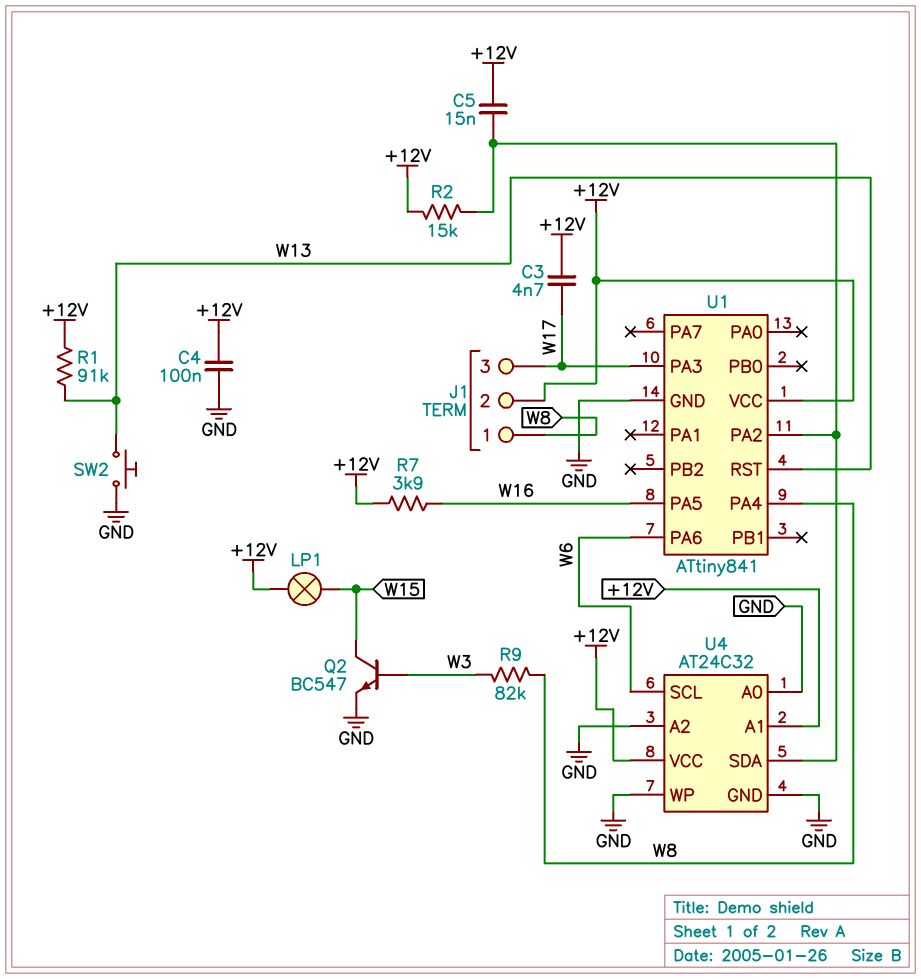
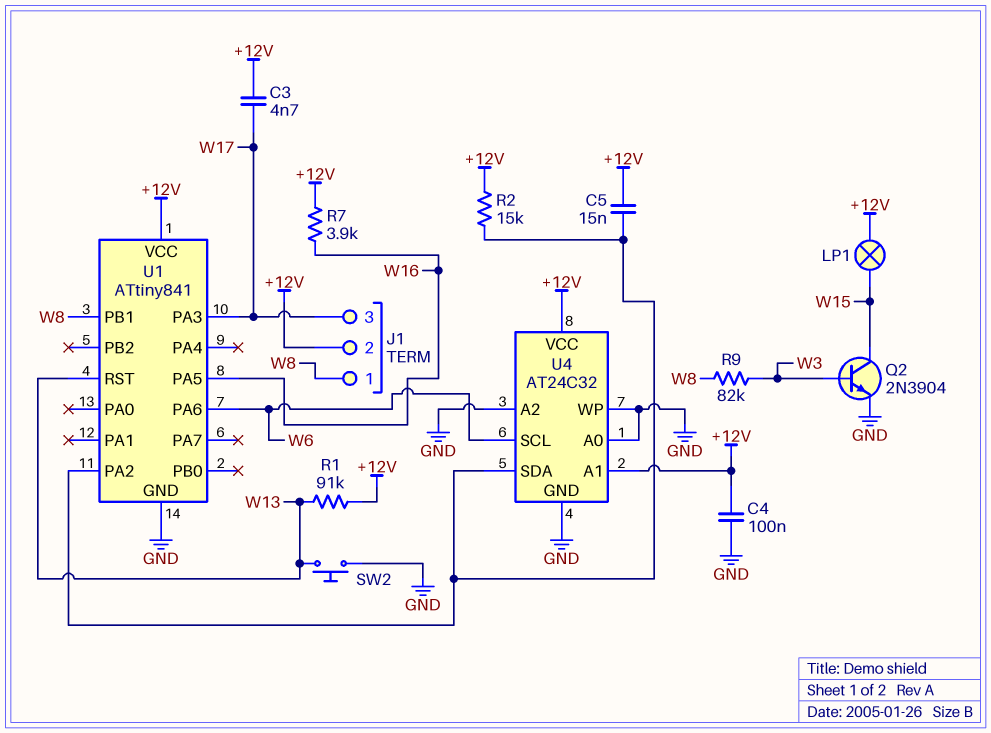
Q2: NPN BC547 (B W3, C W15, E GND) -> NPN 2N3904 (B W3, C W15, E GND)
U1 pin PA4: W8 -> none
U1 pin PB1: none -> W8

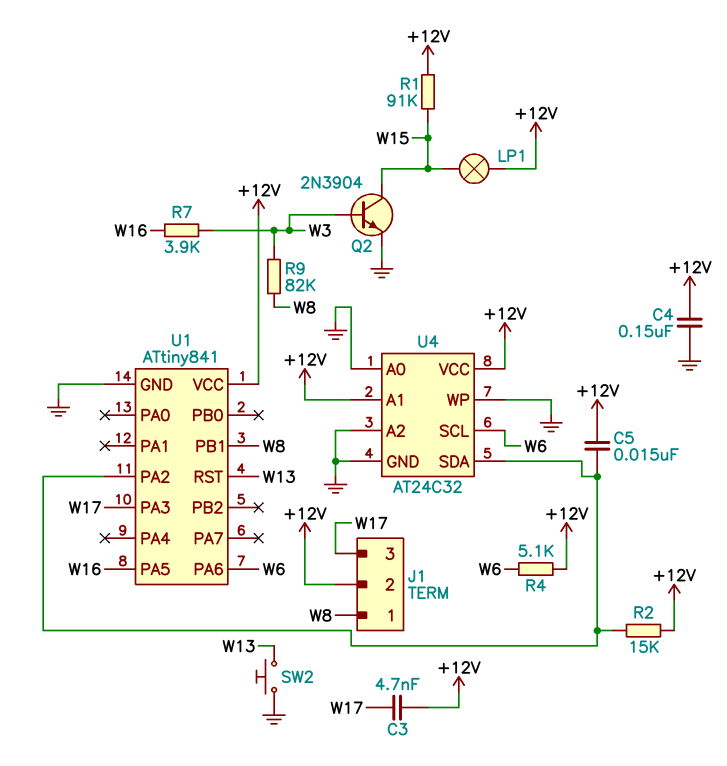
C4: 100nF (+12V, GND) -> 150nF (+12V, GND)
R1: 91k (+12V, W13) -> 91k (+12V, W15)
R4: none -> 5.1k (+12V, W6)
R7: 3.9k (+12V, W16) -> 3.9k (W3, W16)

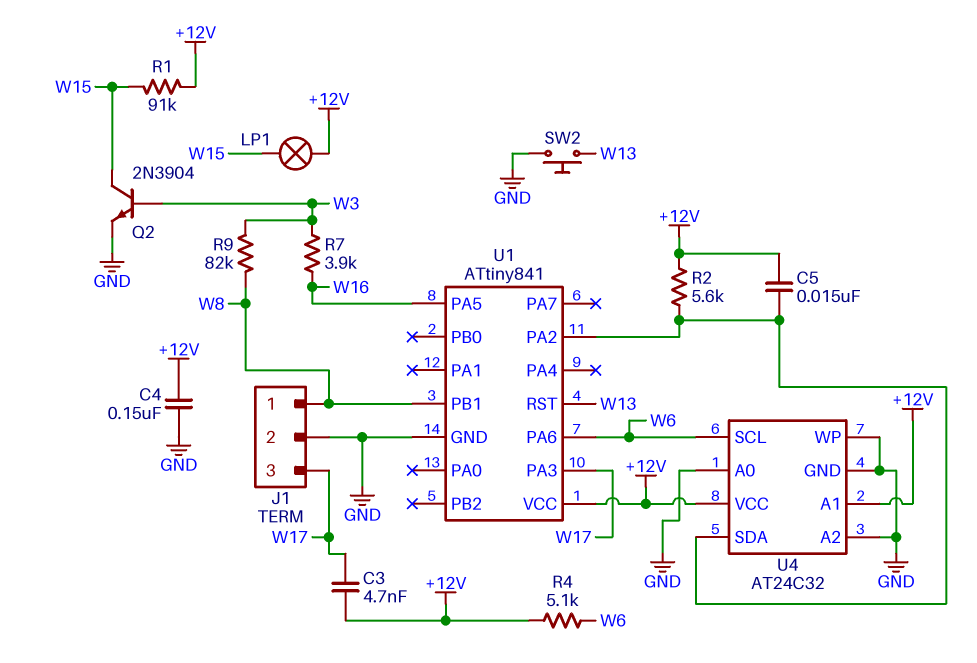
J1 pin 2: +12V -> GND
R2: 15k (+12V, U1/PA2) -> 5.6k (+12V, U1/PA2)

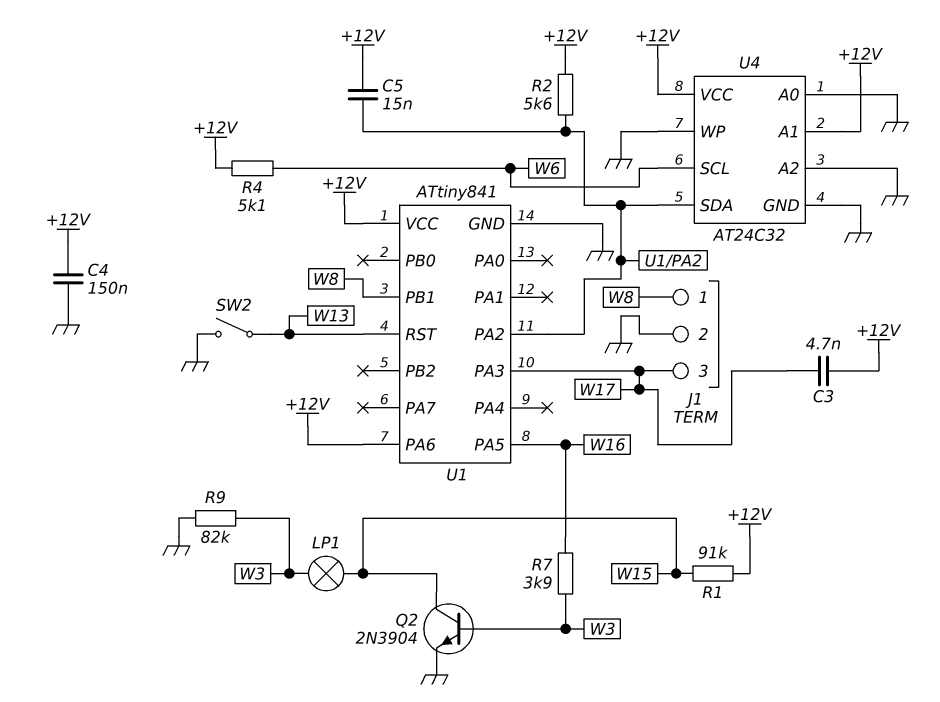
LP1: lamp (+12V, W15) -> lamp (W3, W15)
R9: 82k (W3, W8) -> 82k (GND, W3)
SW2: button (GND, W13) -> switch (GND, W13)
U1 pin PA6: W6 -> +12V

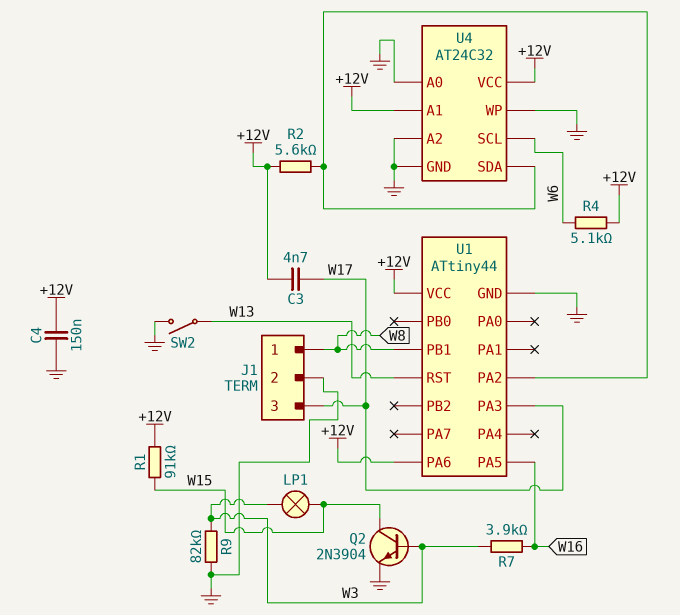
C5: 15nF (+12V, U1/PA2) -> none
U1: ATtiny841 -> ATtiny44

